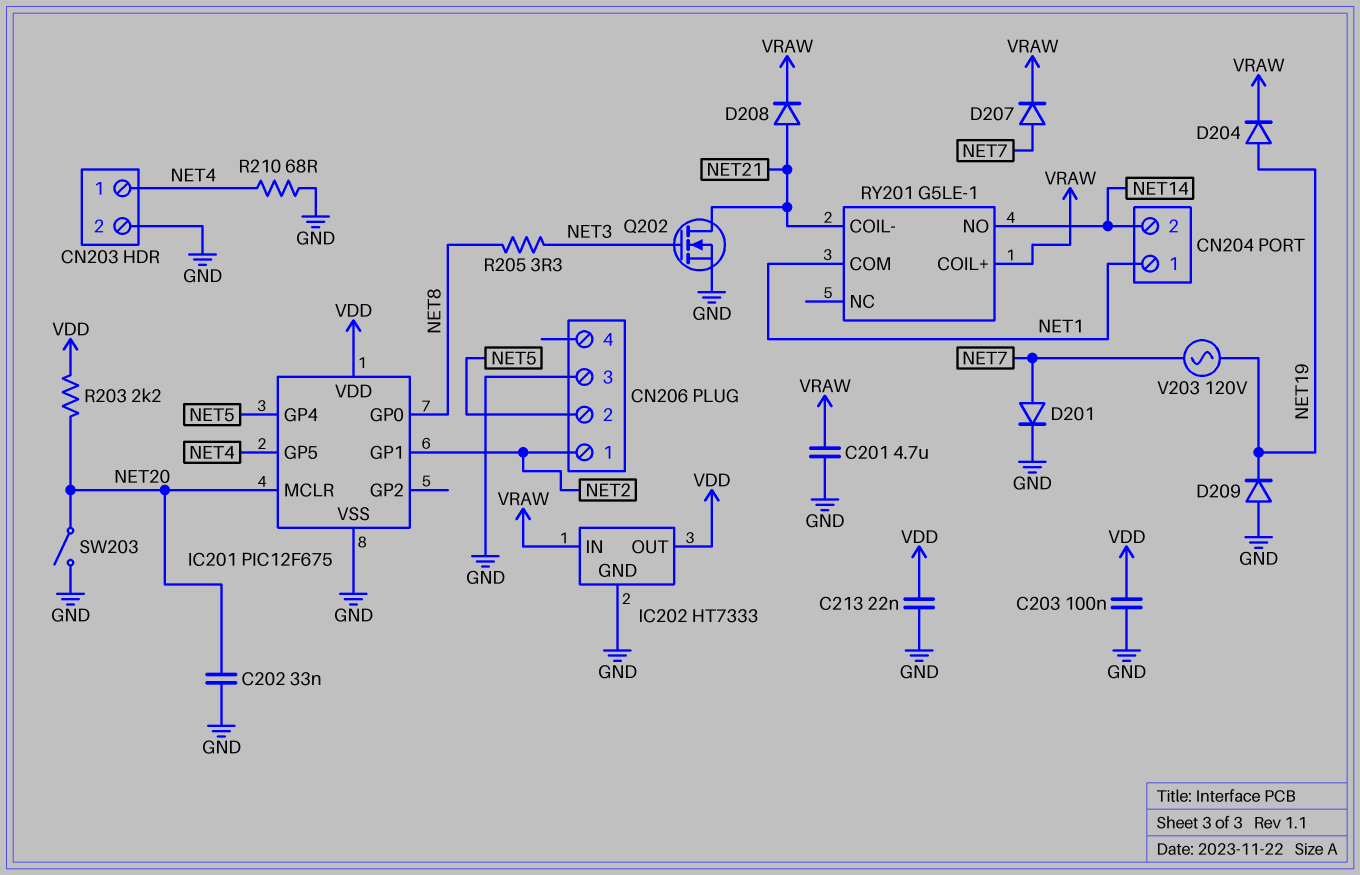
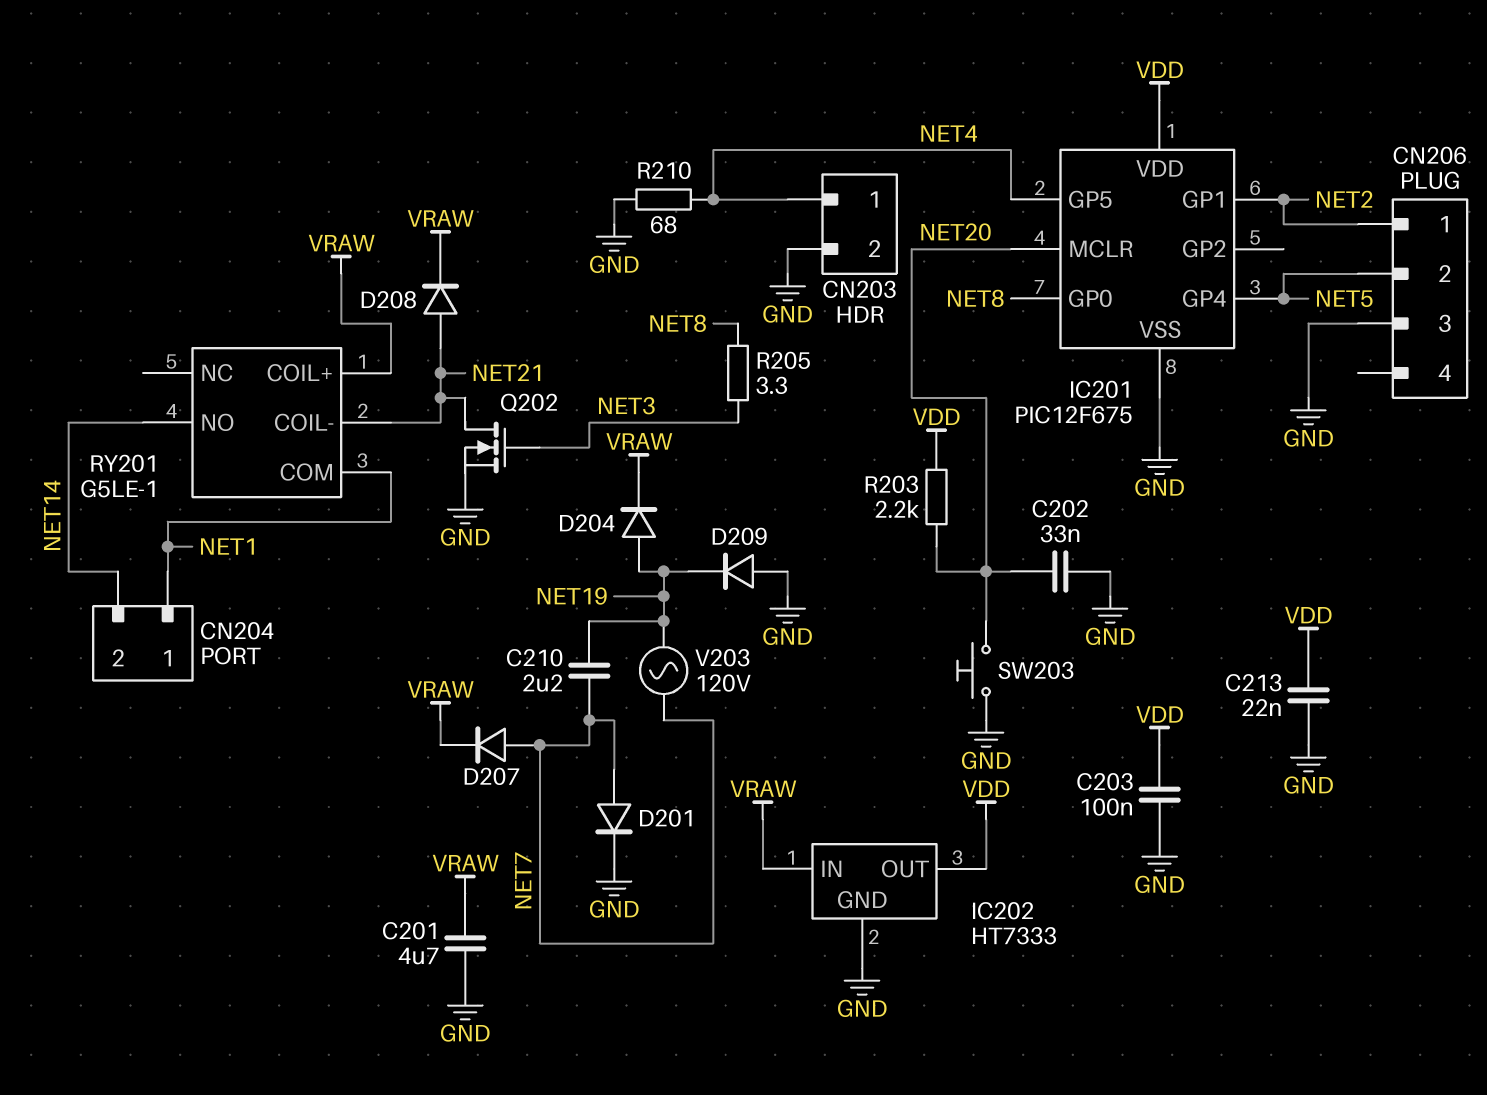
C210: none -> 2.2uF (NET7, NET19)
SW203: switch (GND, NET20) -> button (GND, NET20)

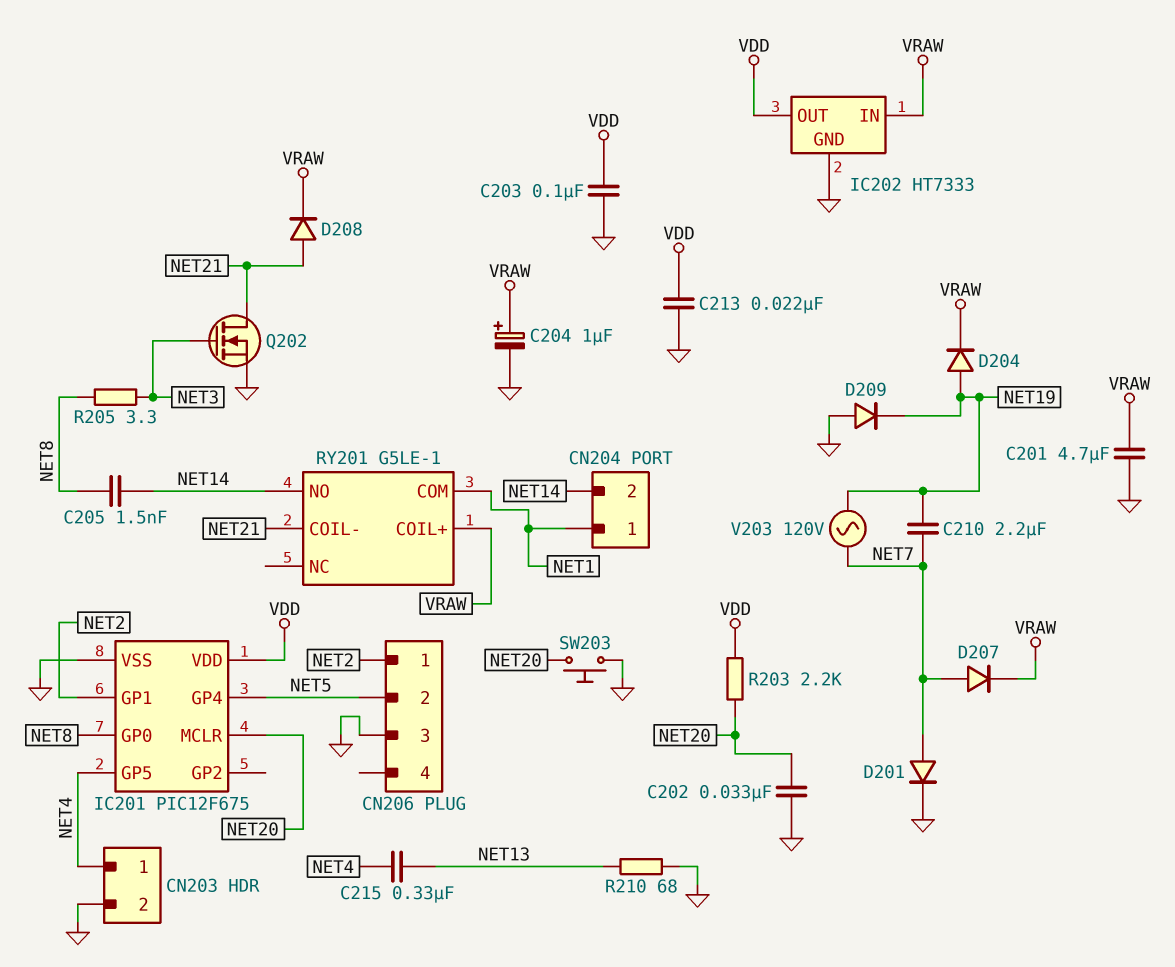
C204: none -> 1uF (plus VRAW, minus GND)
C205: none -> 1.5nF (NET8, NET14)
C215: none -> 330nF (NET4, NET13)
R210: 68 (GND, NET4) -> 68 (GND, NET13)

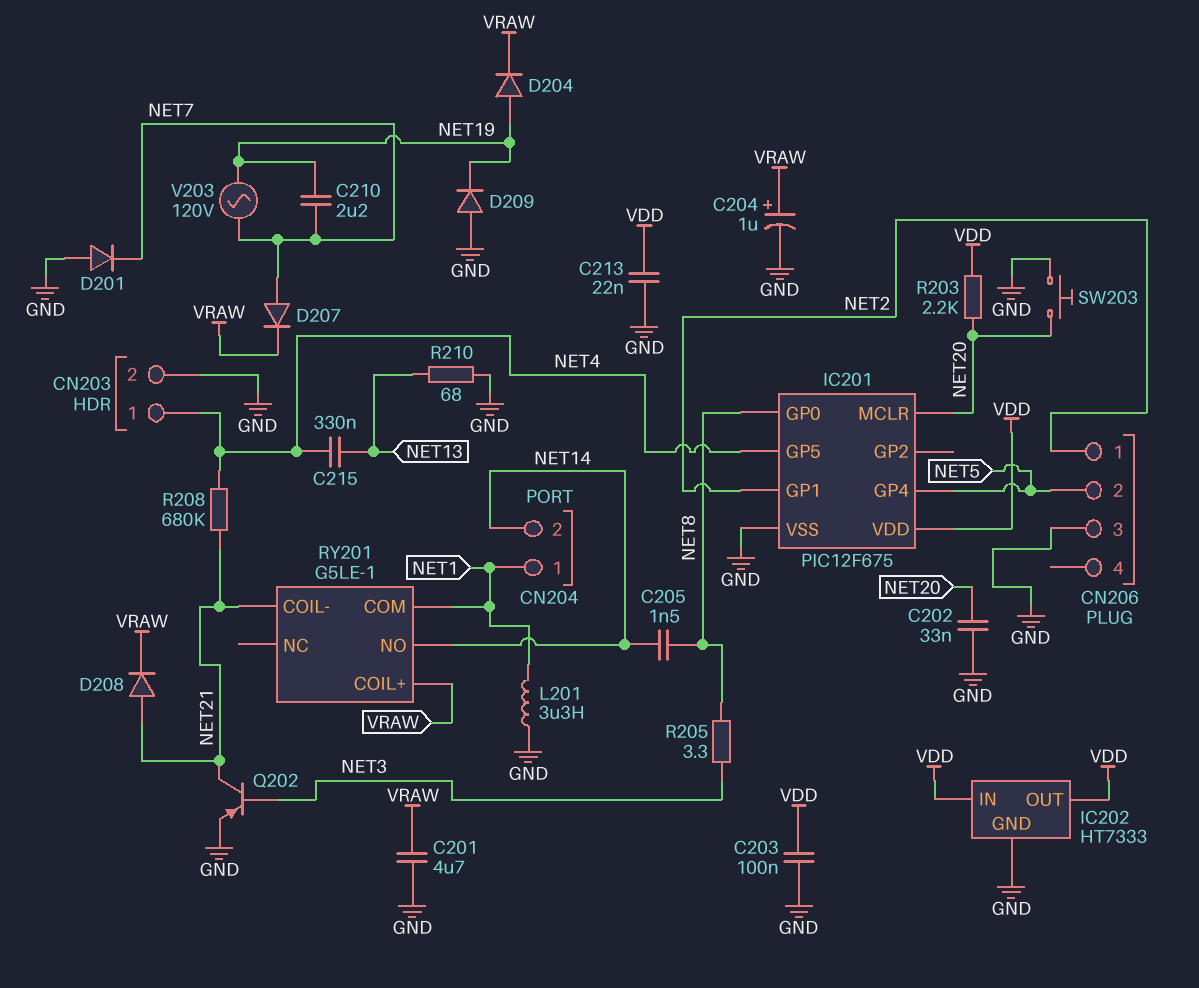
D201: diode (A NET7, K GND) -> diode (A GND, K NET7)
IC202 pin IN: VRAW -> VDD
L201: none -> 3.3uH (GND, NET1)
Q202: NMOS (G NET3, D NET21, S GND) -> PNP (B NET3, C NET21, E GND)
R208: none -> 680k (NET4, NET21)

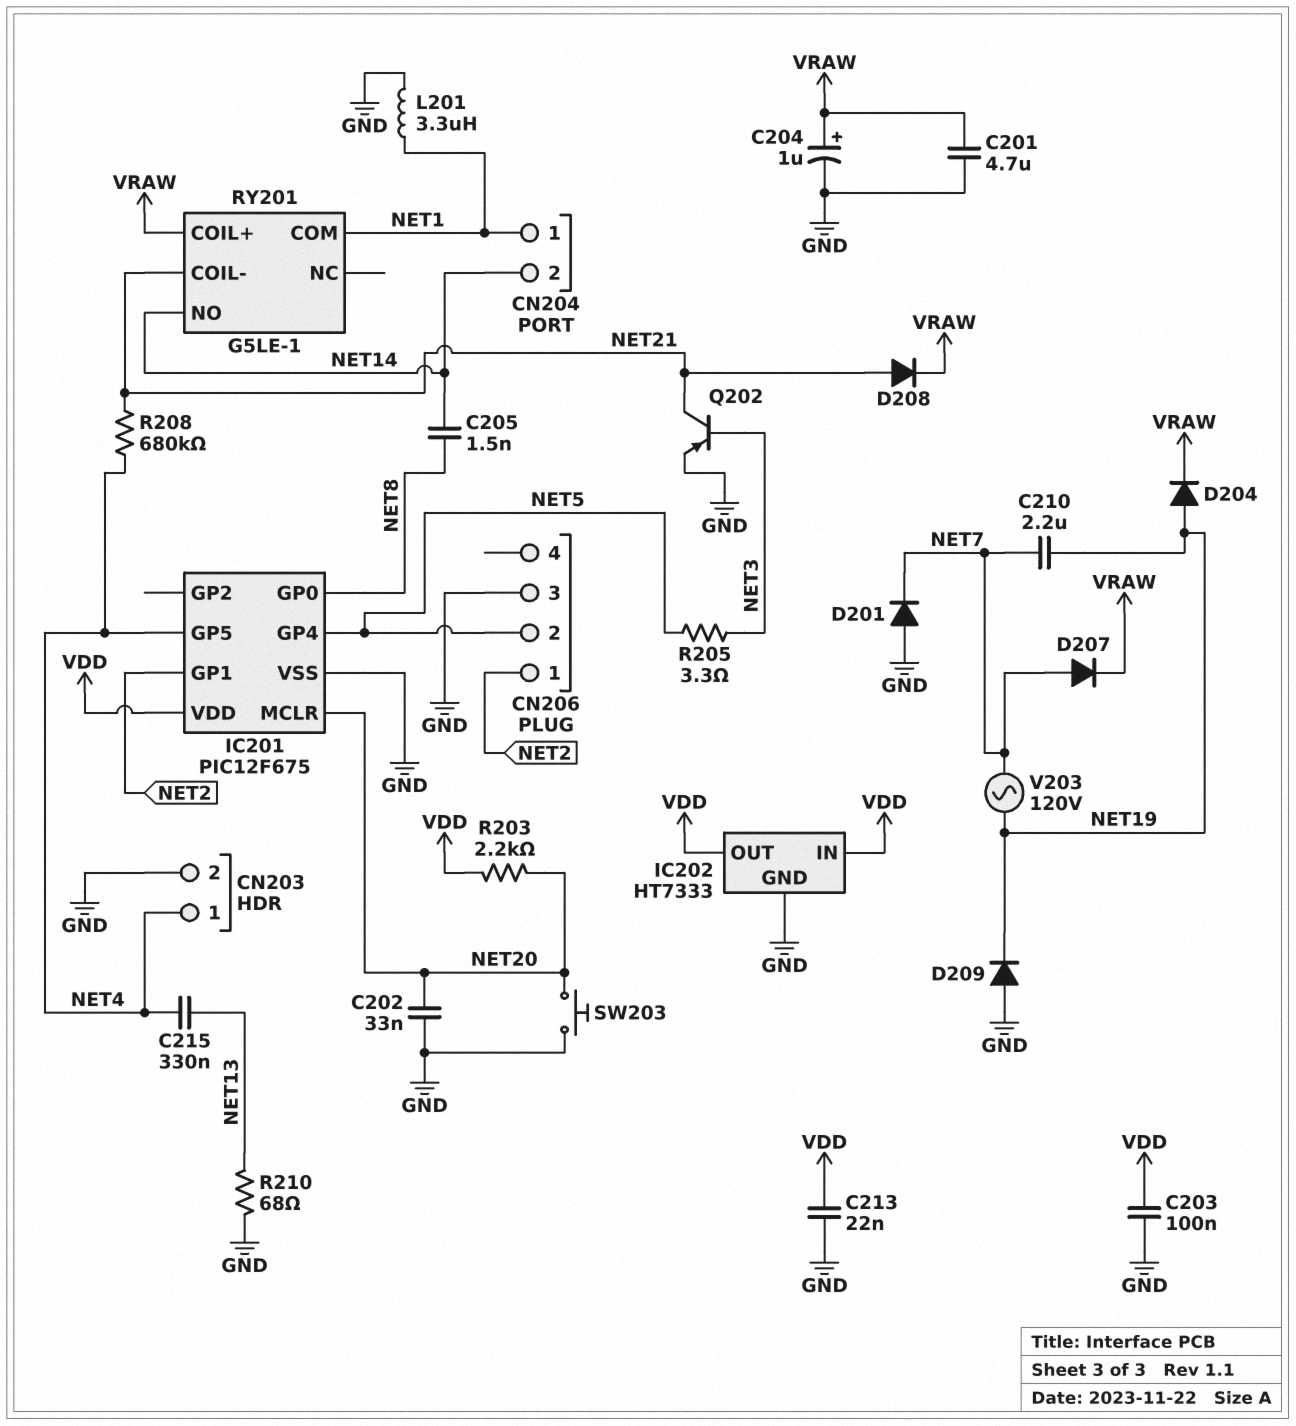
R205: 3.3 (NET3, NET8) -> 3.3 (NET3, NET5)

